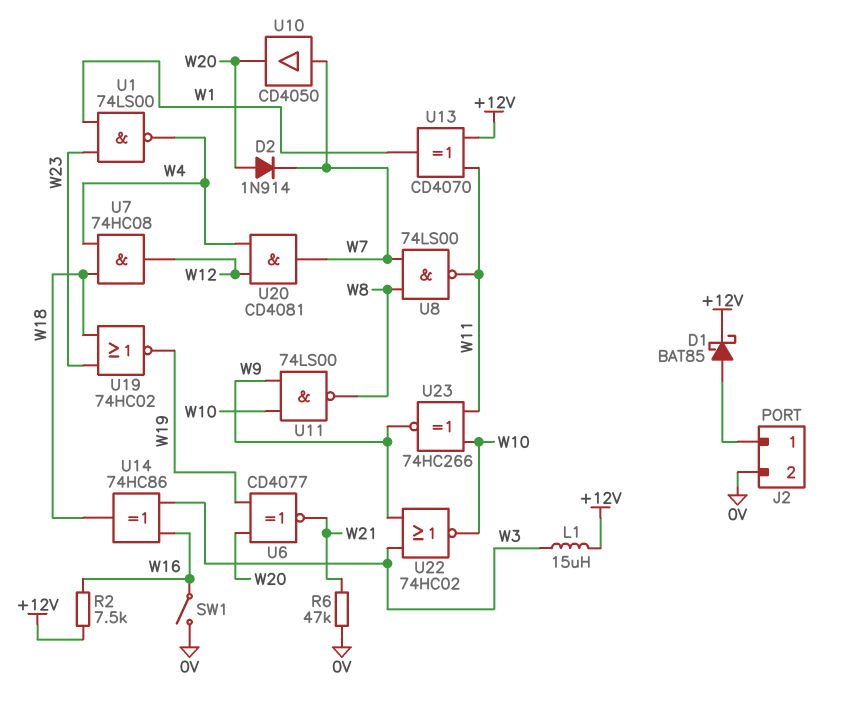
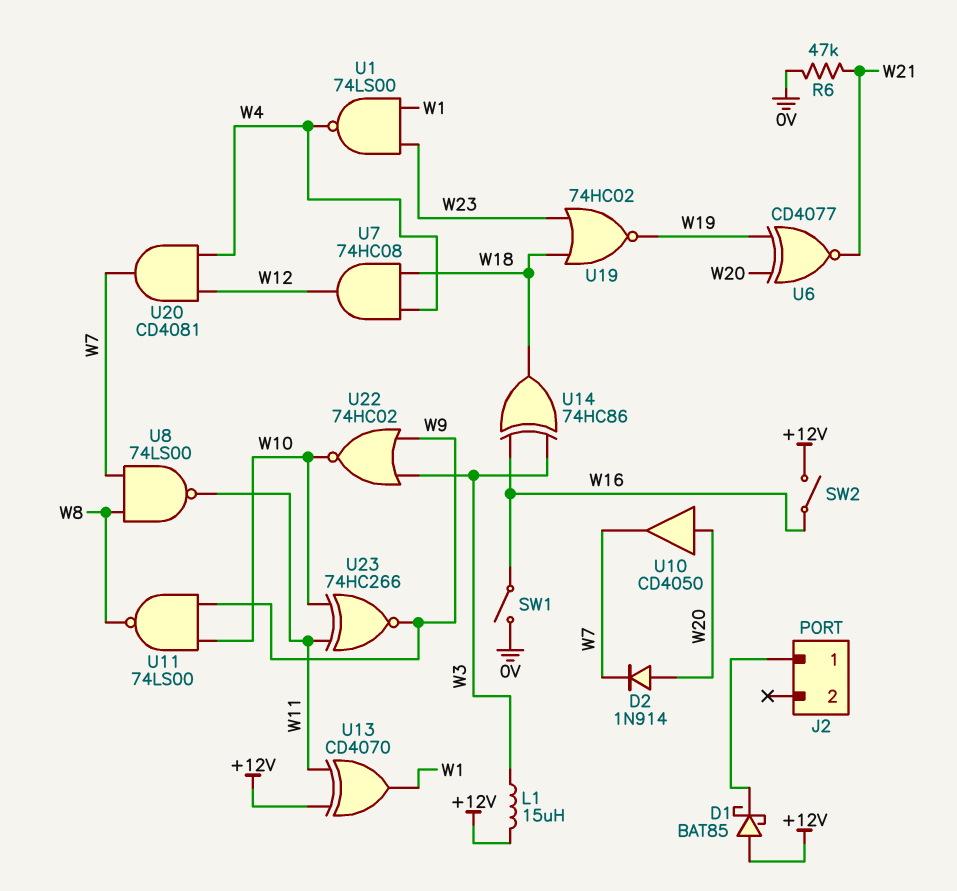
D1: schottky BAT85 (A J2/1, K +12V) -> schottky BAT85 (A +12V, K J2/1)
J2 pin 2: 0V -> none
R2: 7.5k (+12V, W16) -> none
SW2: none -> switch (+12V, W16)
U10: buffer CD4050 (in W7, out W20) -> buffer CD4050 (in W20, out W7)

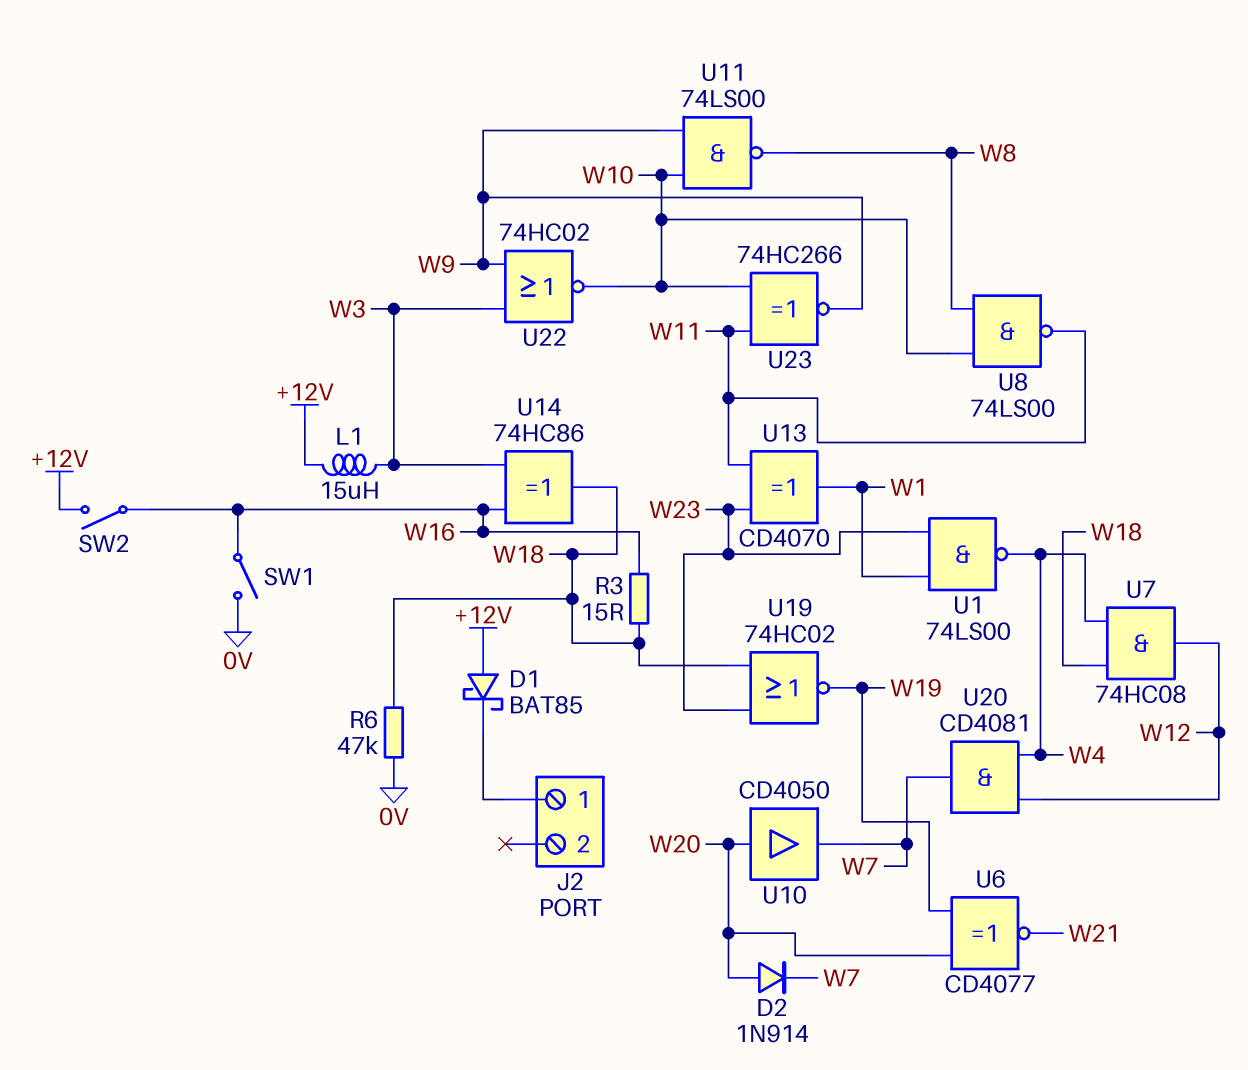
R3: none -> 15 (W16, W18)
R6: 47k (0V, W21) -> 47k (0V, W18)
U8: NAND 74LS00 (in W7, in W8, out W11) -> NAND 74LS00 (in W8, in W10, out W11)
U13: XOR CD4070 (in +12V, in W11, out W1) -> XOR CD4070 (in W11, in W23, out W1)

